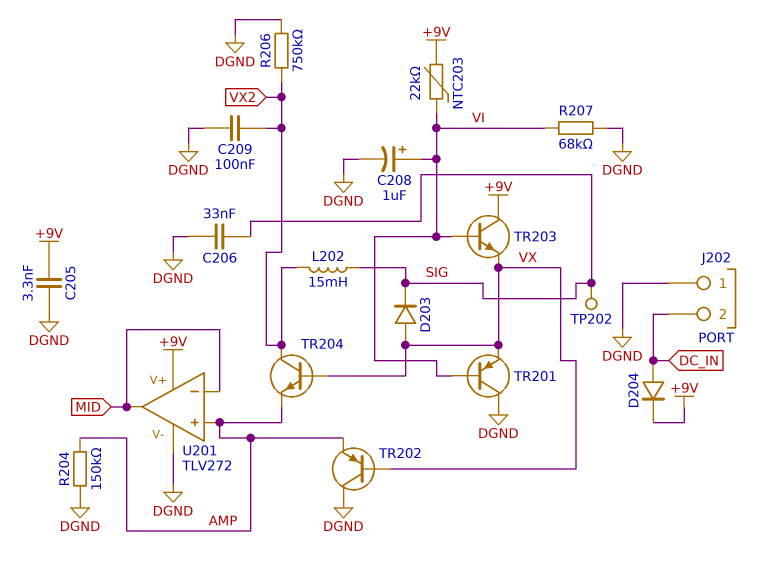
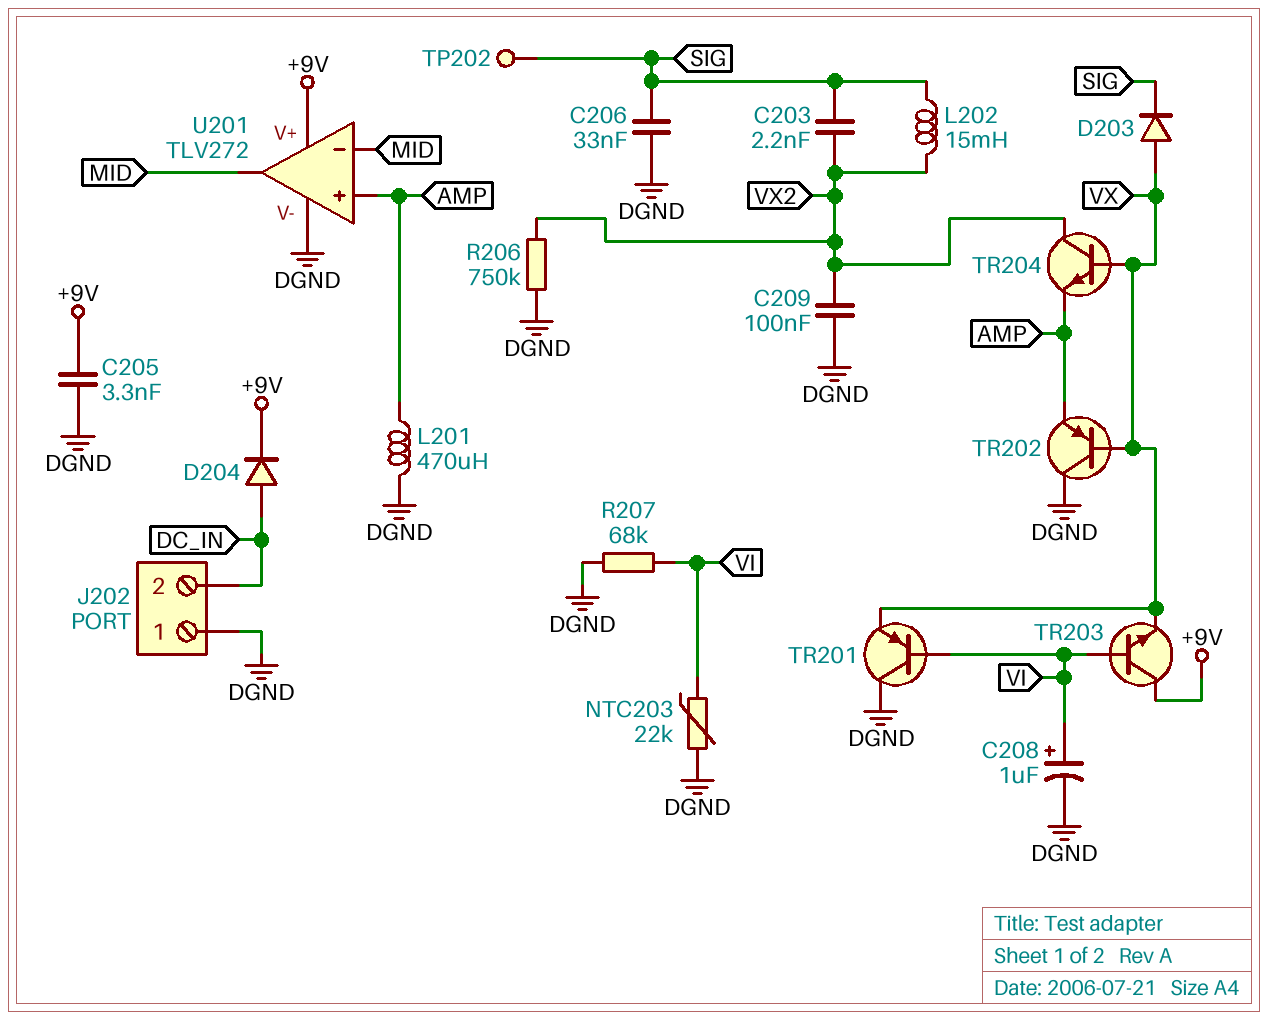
C203: none -> 2.2nF (SIG, VX2)
L201: none -> 470uH (AMP, DGND)
NTC203: 22k (+9V, VI) -> 22k (DGND, VI)
R204: 150k (AMP, DGND) -> none

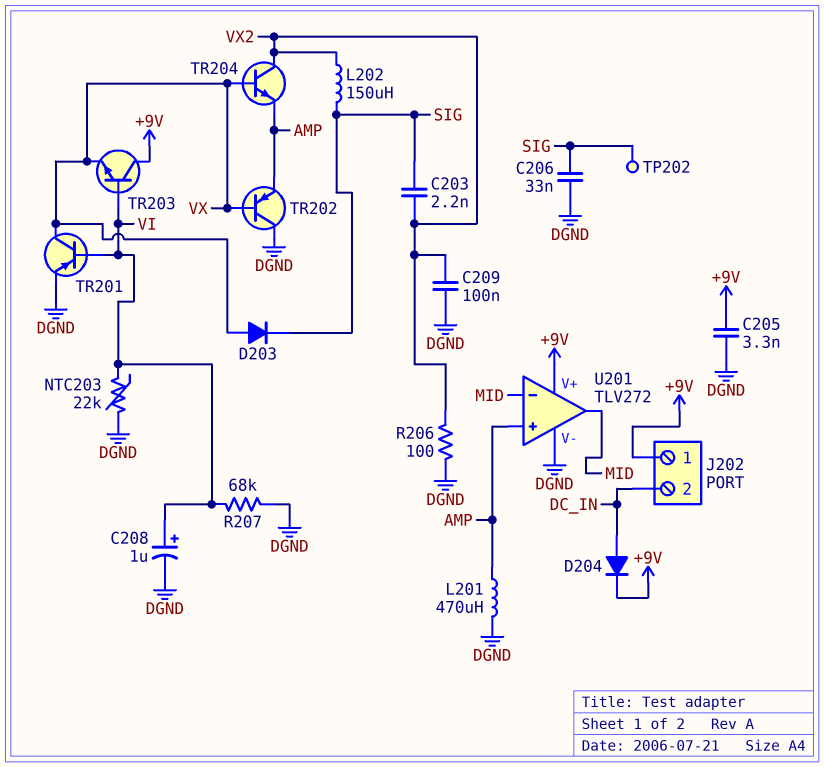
J202 pin 1: DGND -> +9V
L202: 15mH (SIG, VX2) -> 150uH (SIG, VX2)
R206: 750k (DGND, VX2) -> 100 (DGND, VX2)
TR201: PNP (B VI, C DGND, E VX) -> PNP (B VI, C VX, E DGND)

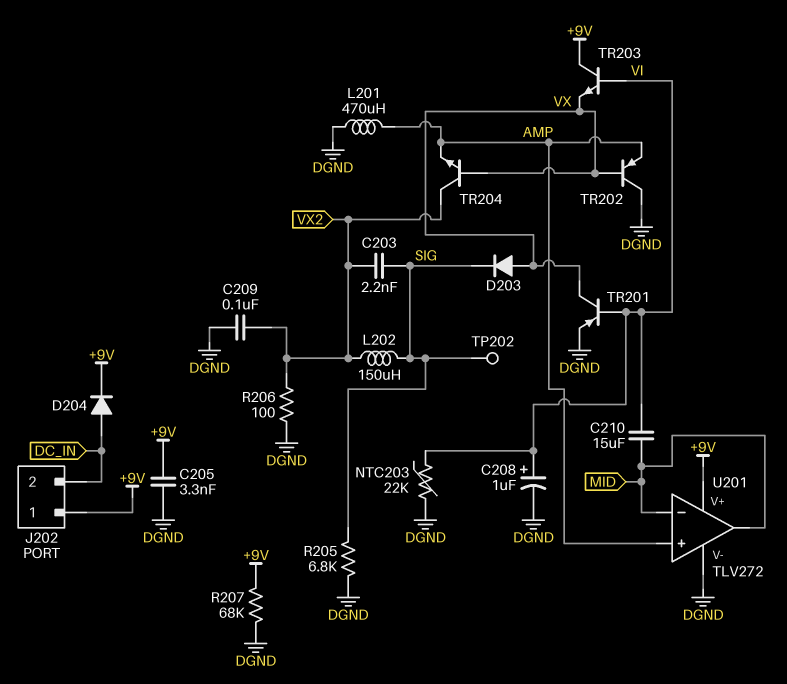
C206: 33nF (DGND, SIG) -> none
C210: none -> 15uF (MID, VI)
R205: none -> 6.8k (DGND, SIG)
R207: 68k (DGND, VI) -> 68k (+9V, DGND)

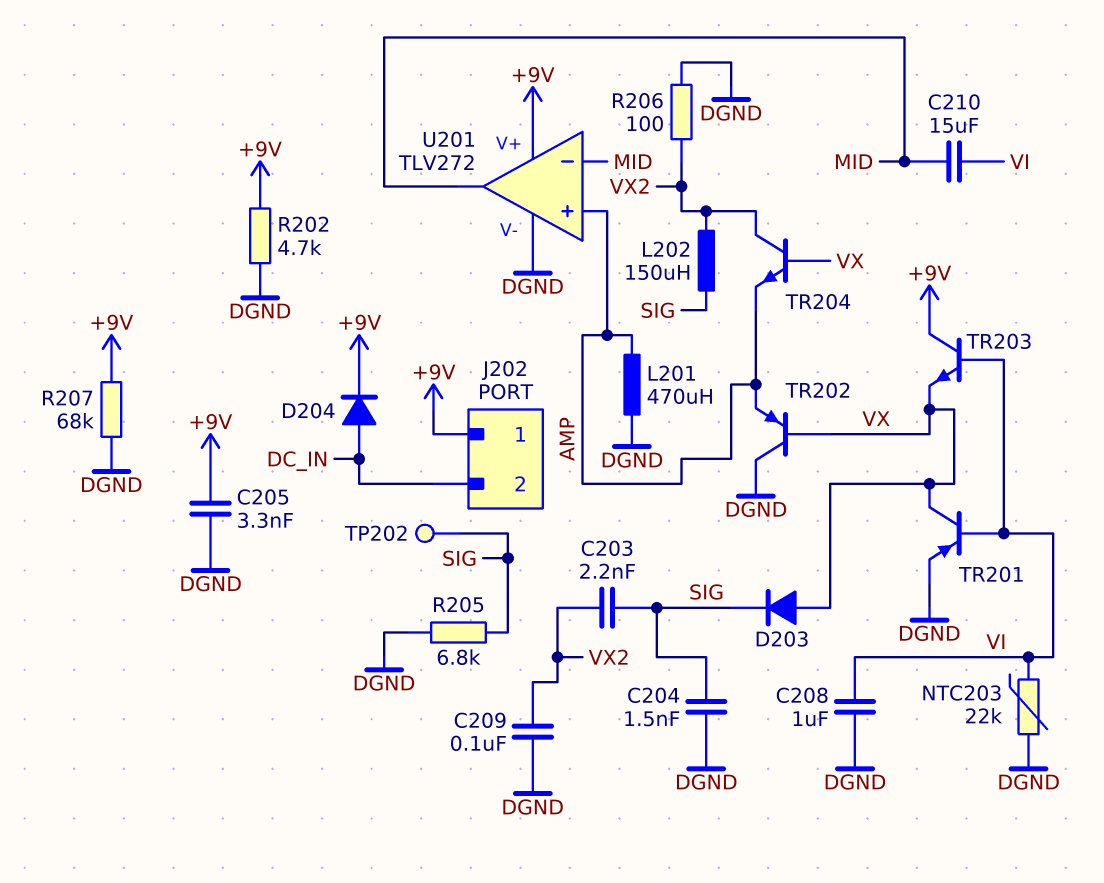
C204: none -> 1.5nF (DGND, SIG)
C208: 1uF (plus VI, minus DGND) -> 1uF (DGND, VI)
R202: none -> 4.7k (+9V, DGND)

